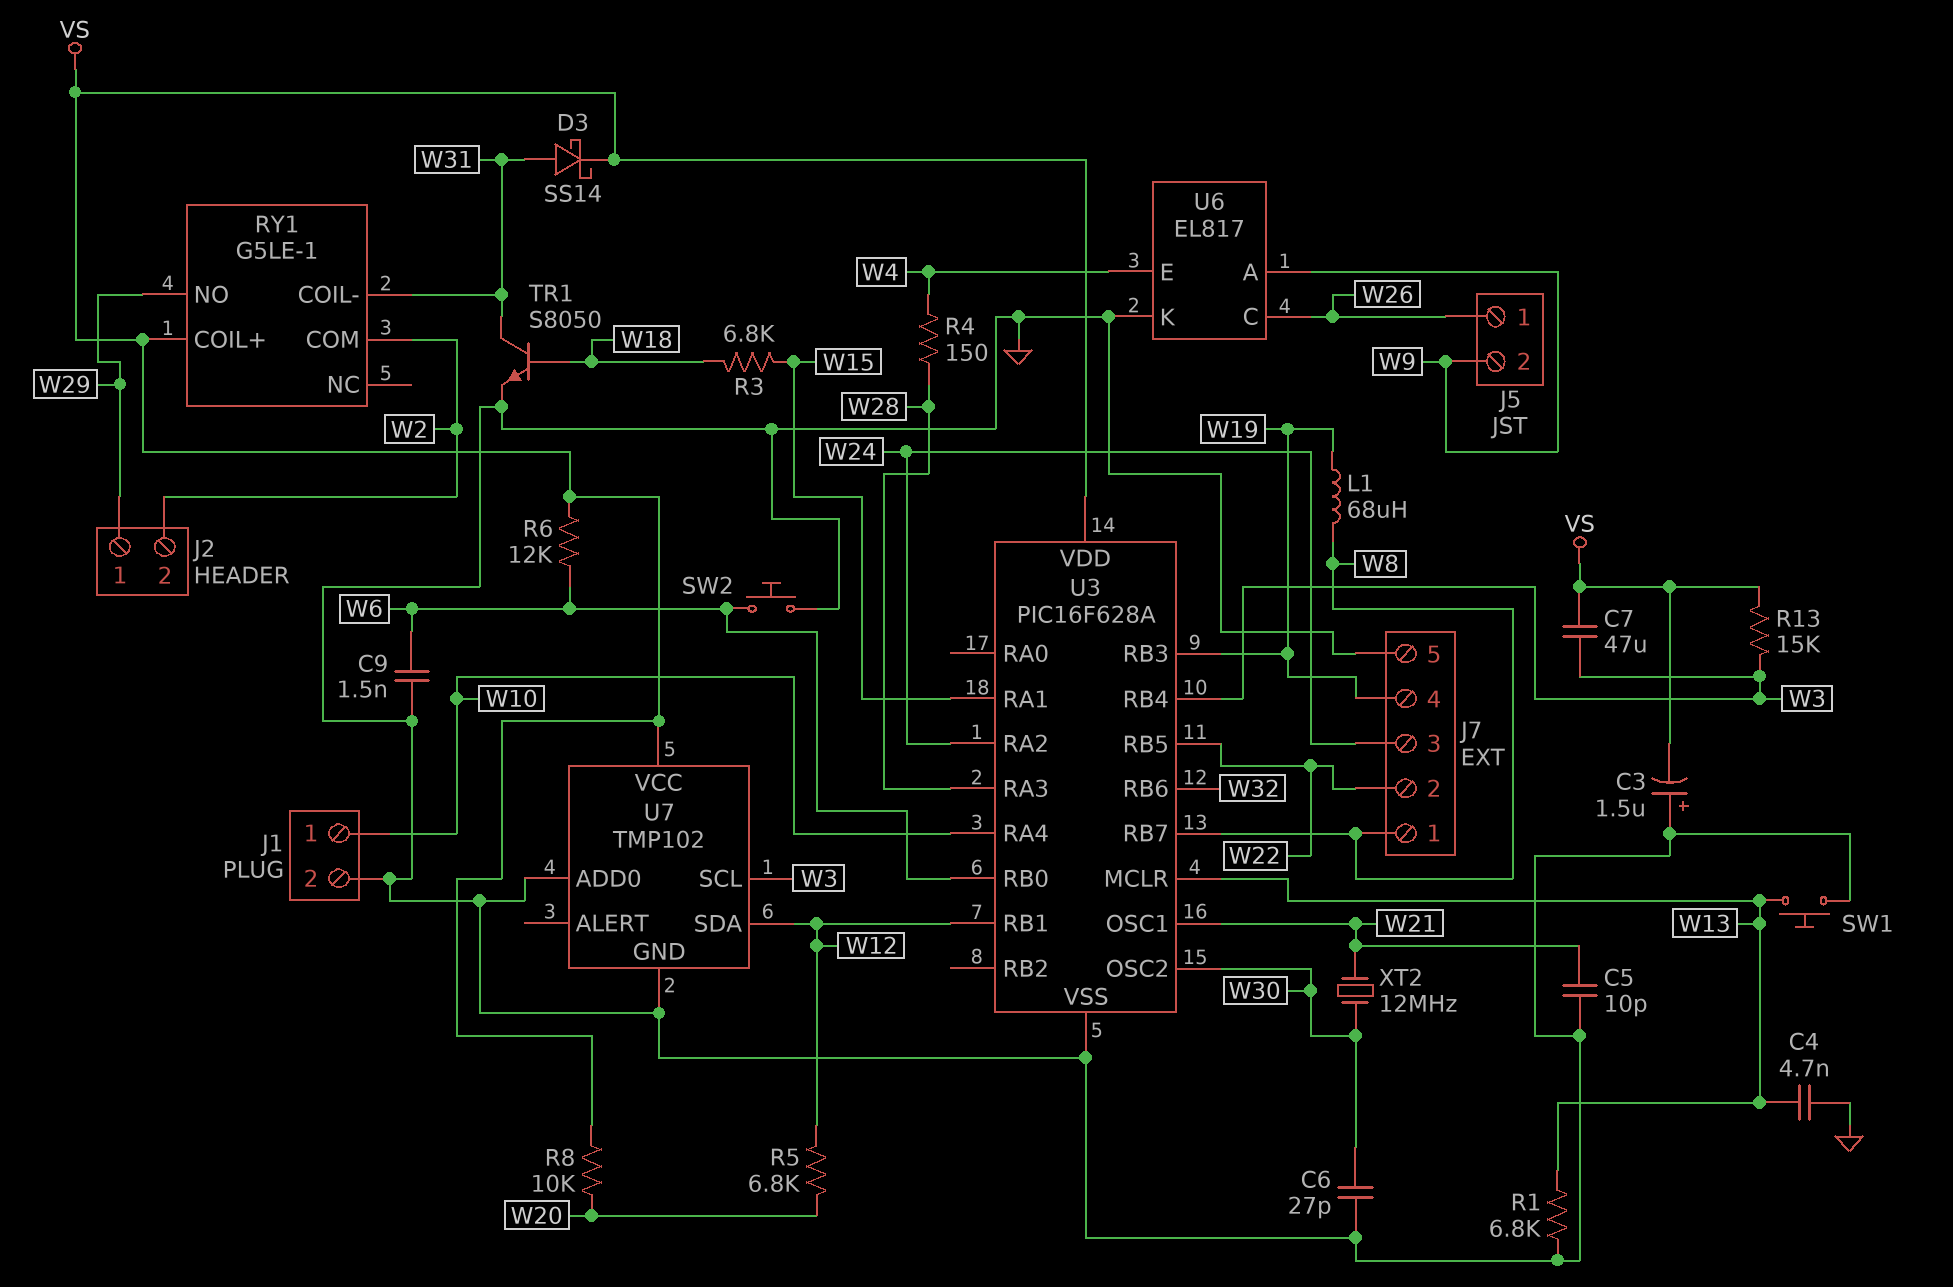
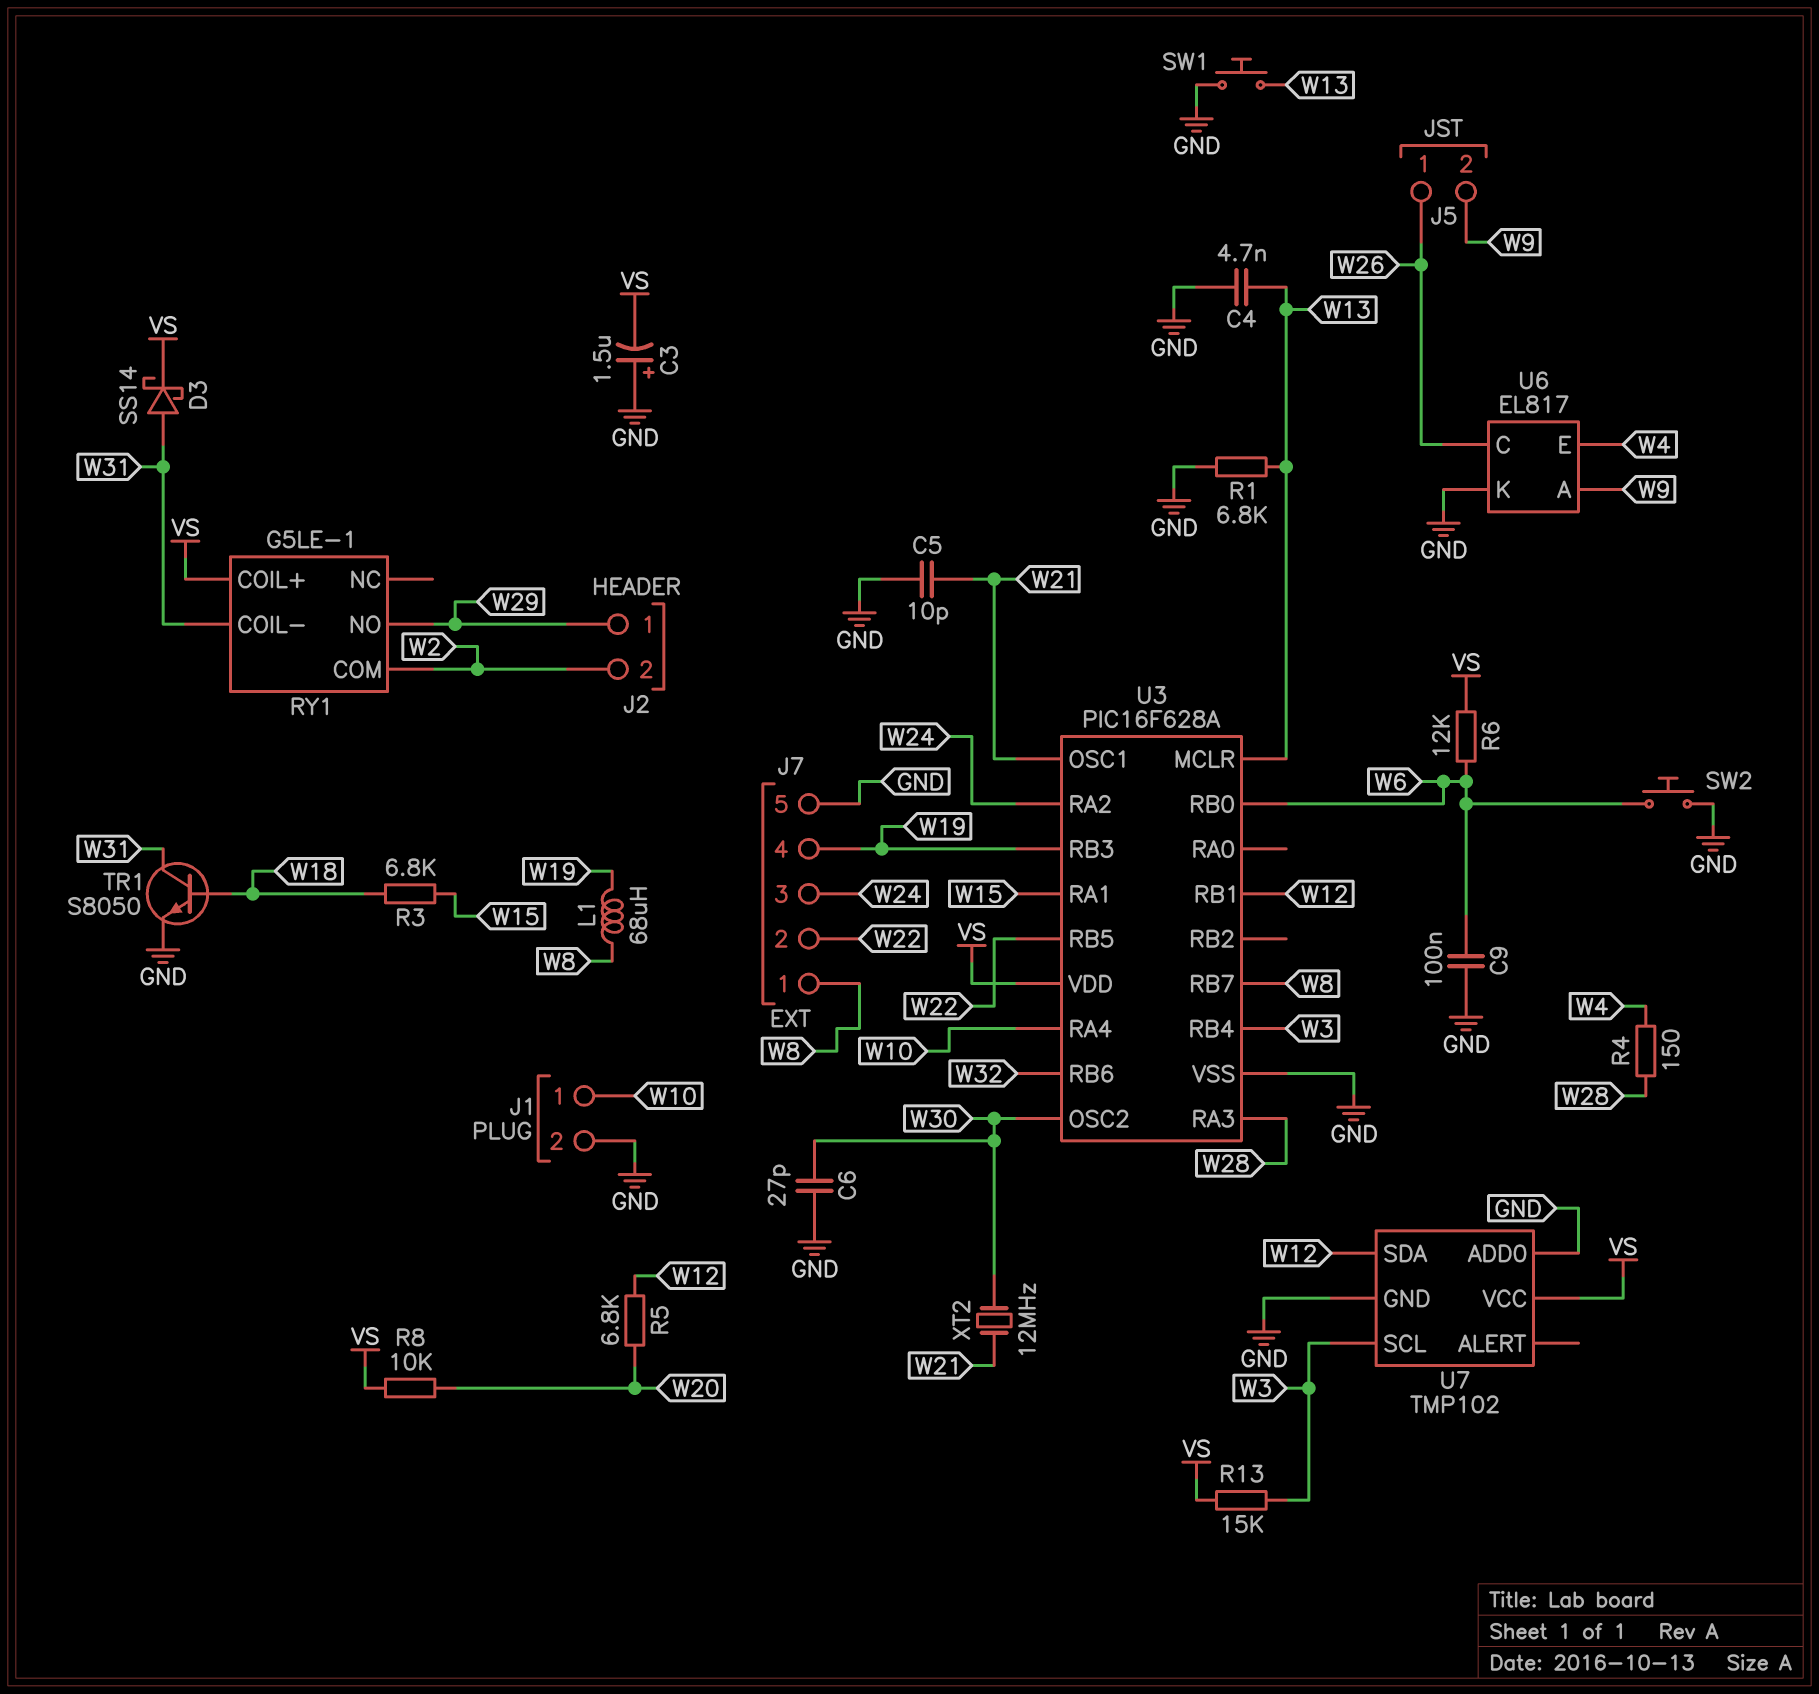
C7: 47uF (VS, W3) -> none
C9: 1.5nF (GND, W6) -> 100nF (GND, W6)

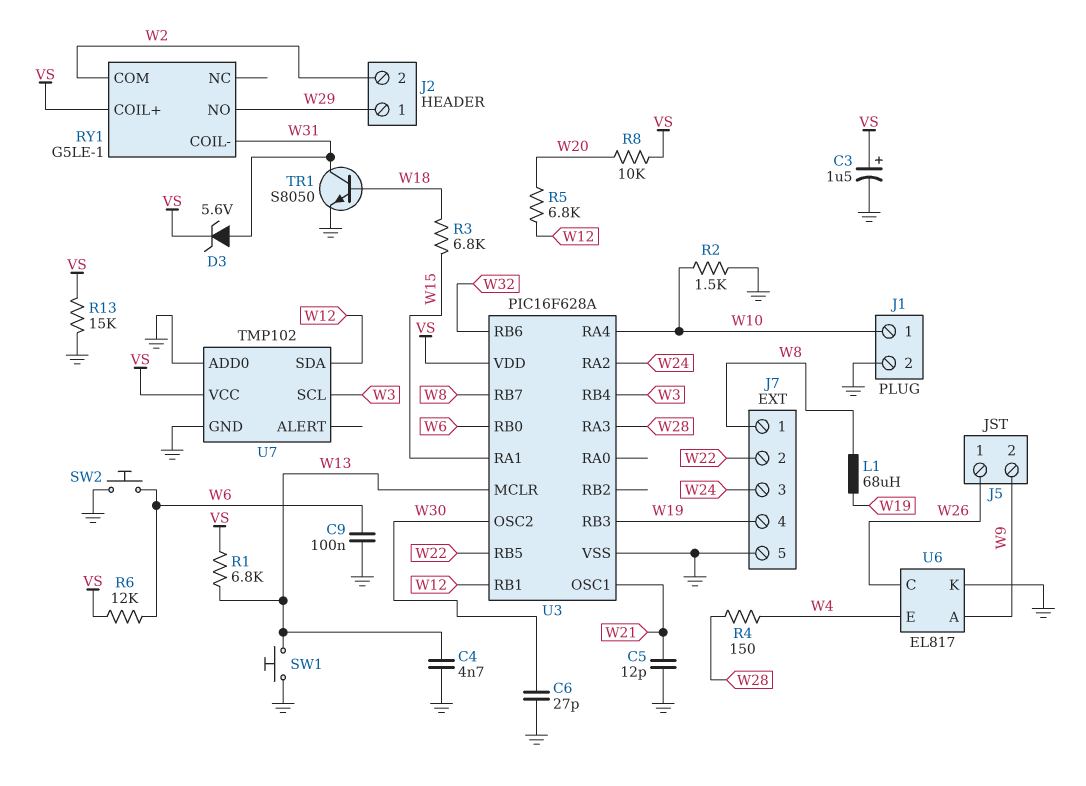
C3: 1.5uF (plus GND, minus VS) -> 1.5uF (plus VS, minus GND)
C5: 10pF (GND, W21) -> 12pF (GND, W21)
D3: schottky SS14 (A W31, K VS) -> zener 5.6V (A W31, K VS)
R1: 6.8k (GND, W13) -> 6.8k (VS, W13)
R2: none -> 1.5k (GND, W10)
R13: 15k (VS, W3) -> 15k (GND, VS)
XT2: 12MHz (W21, W30) -> none

